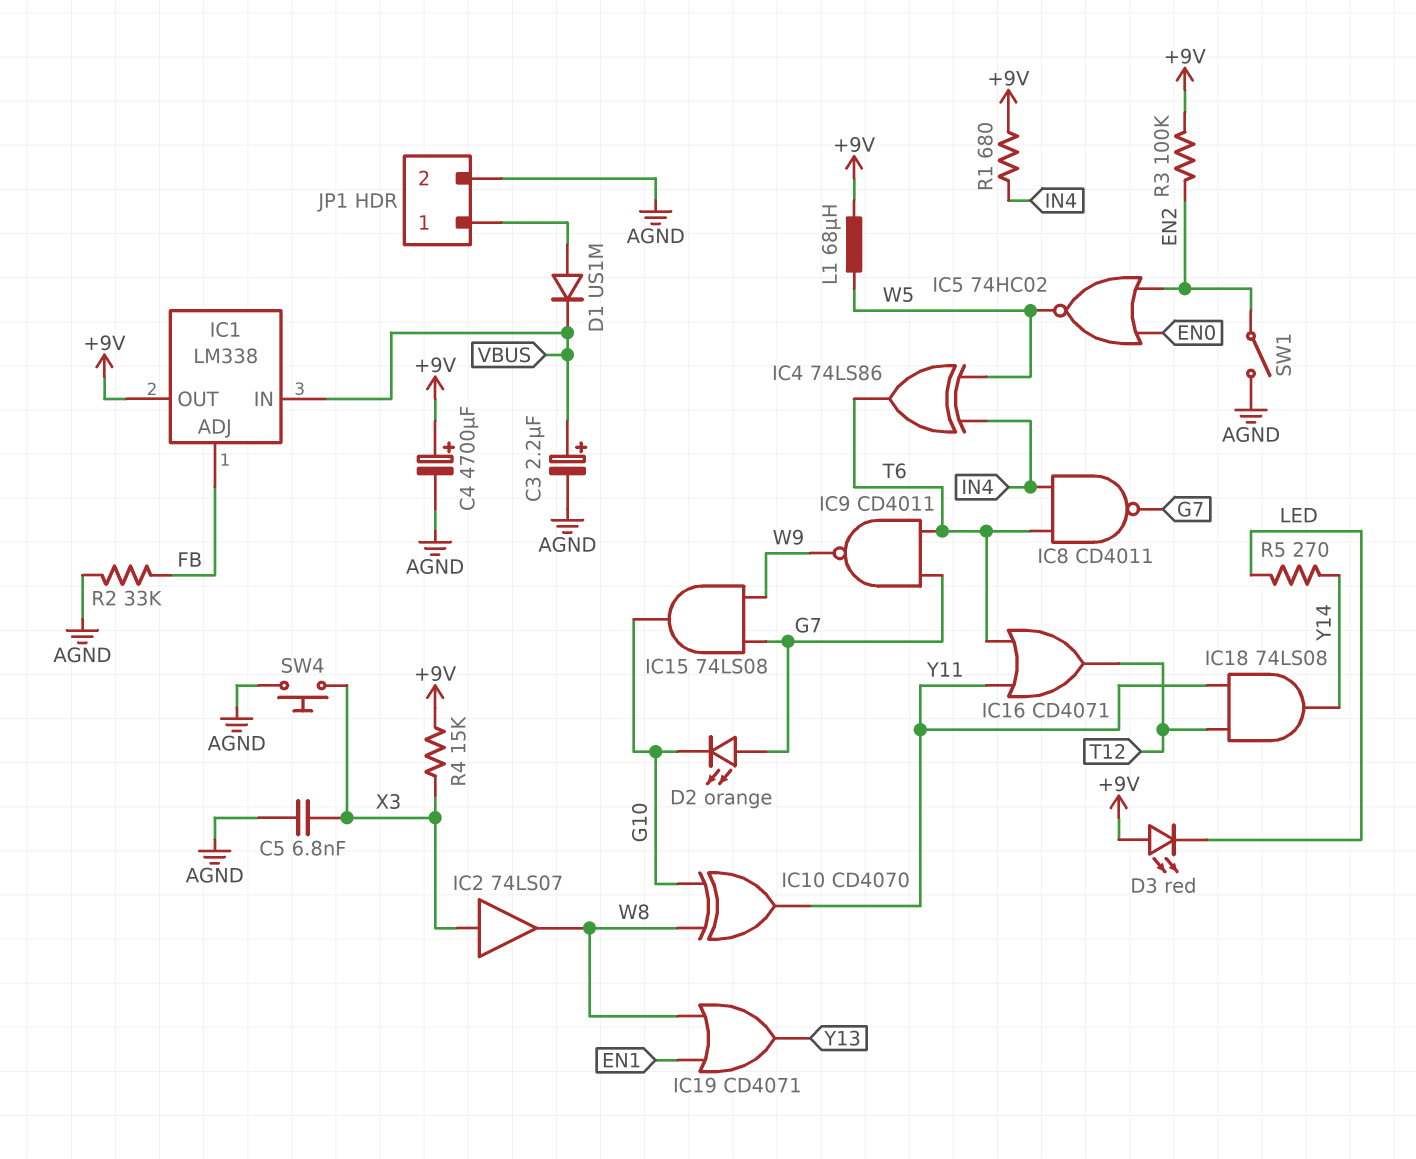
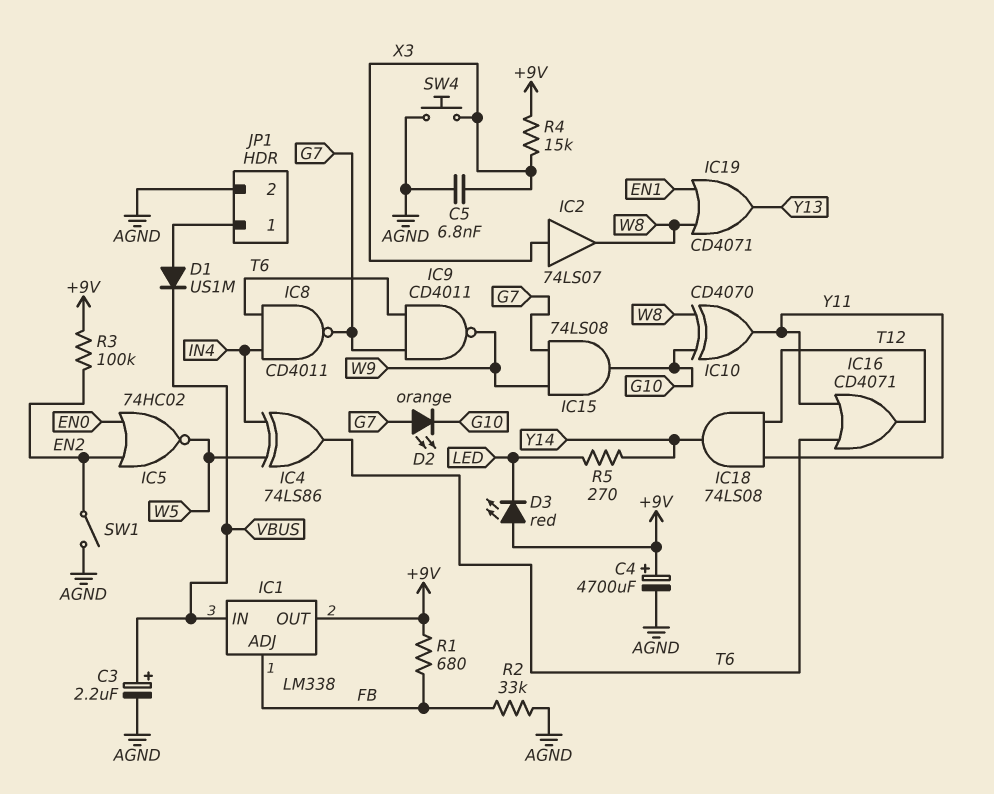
L1: 68uH (+9V, W5) -> none
R1: 680 (+9V, IN4) -> 680 (+9V, FB)

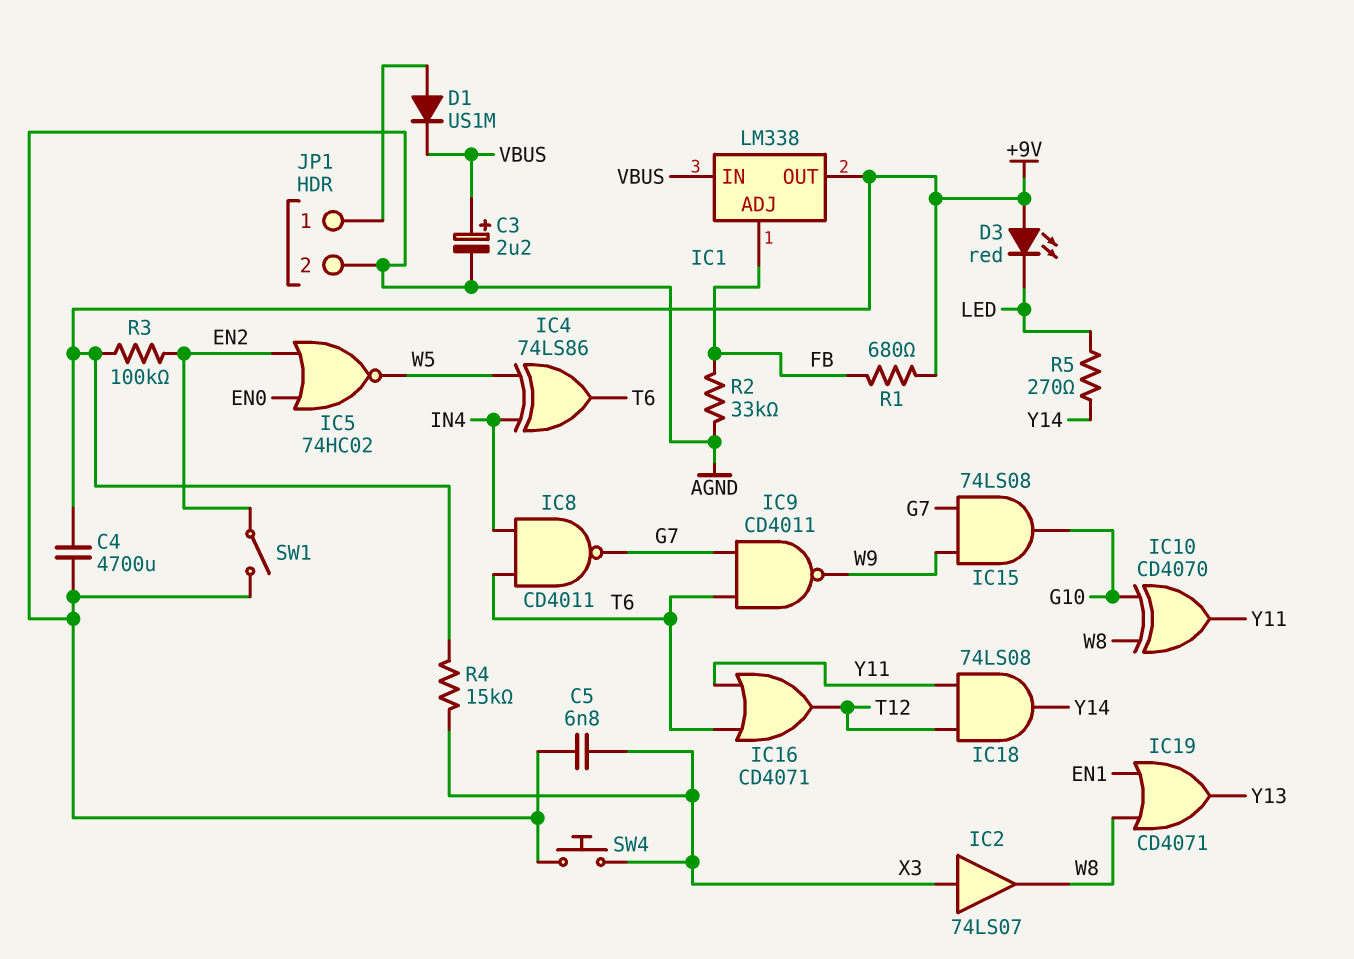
C4: 4700uF (plus +9V, minus AGND) -> 4700uF (+9V, AGND)
D2: LED orange (A G7, K G10) -> none

